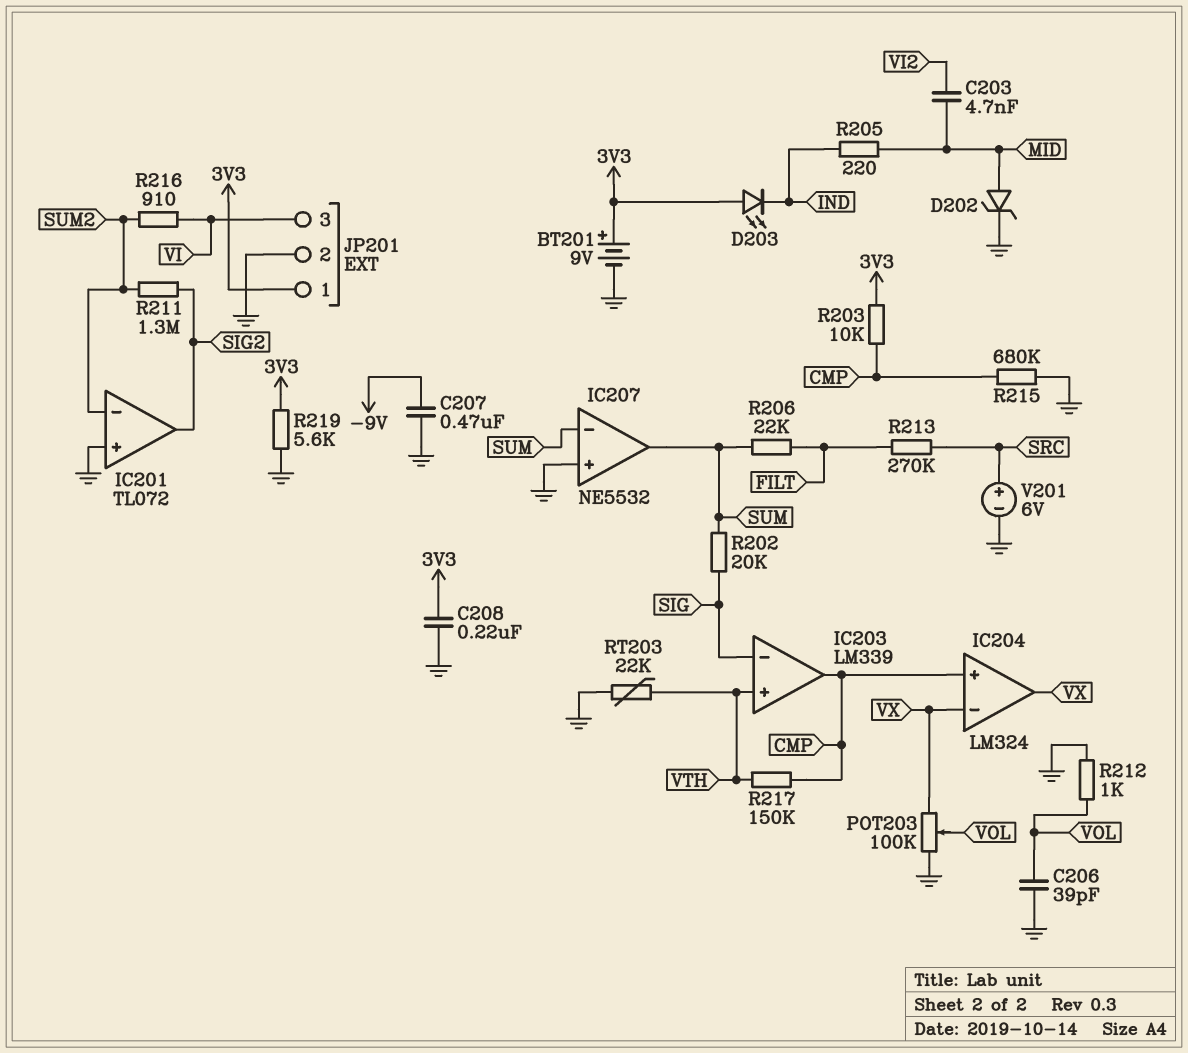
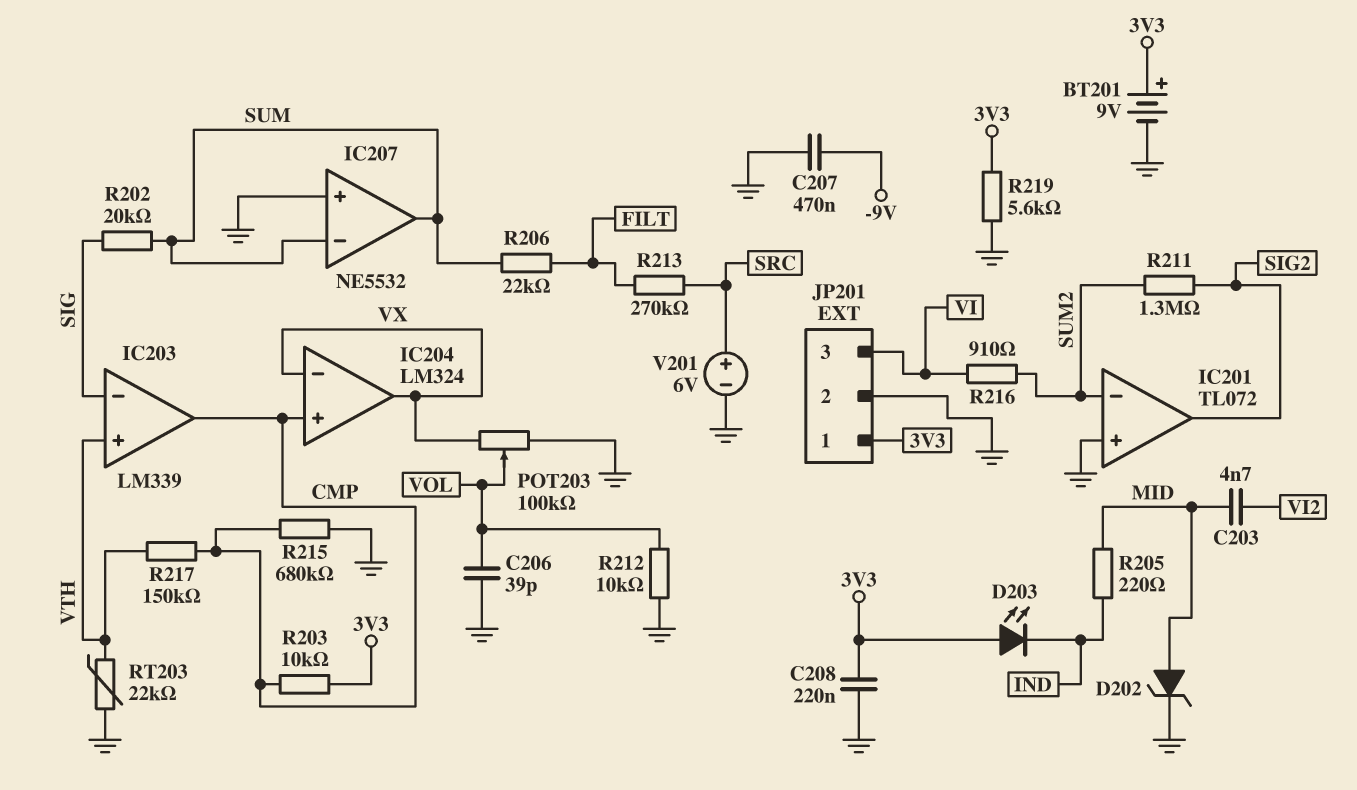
R212: 1k (GND, VOL) -> 10k (GND, VOL)

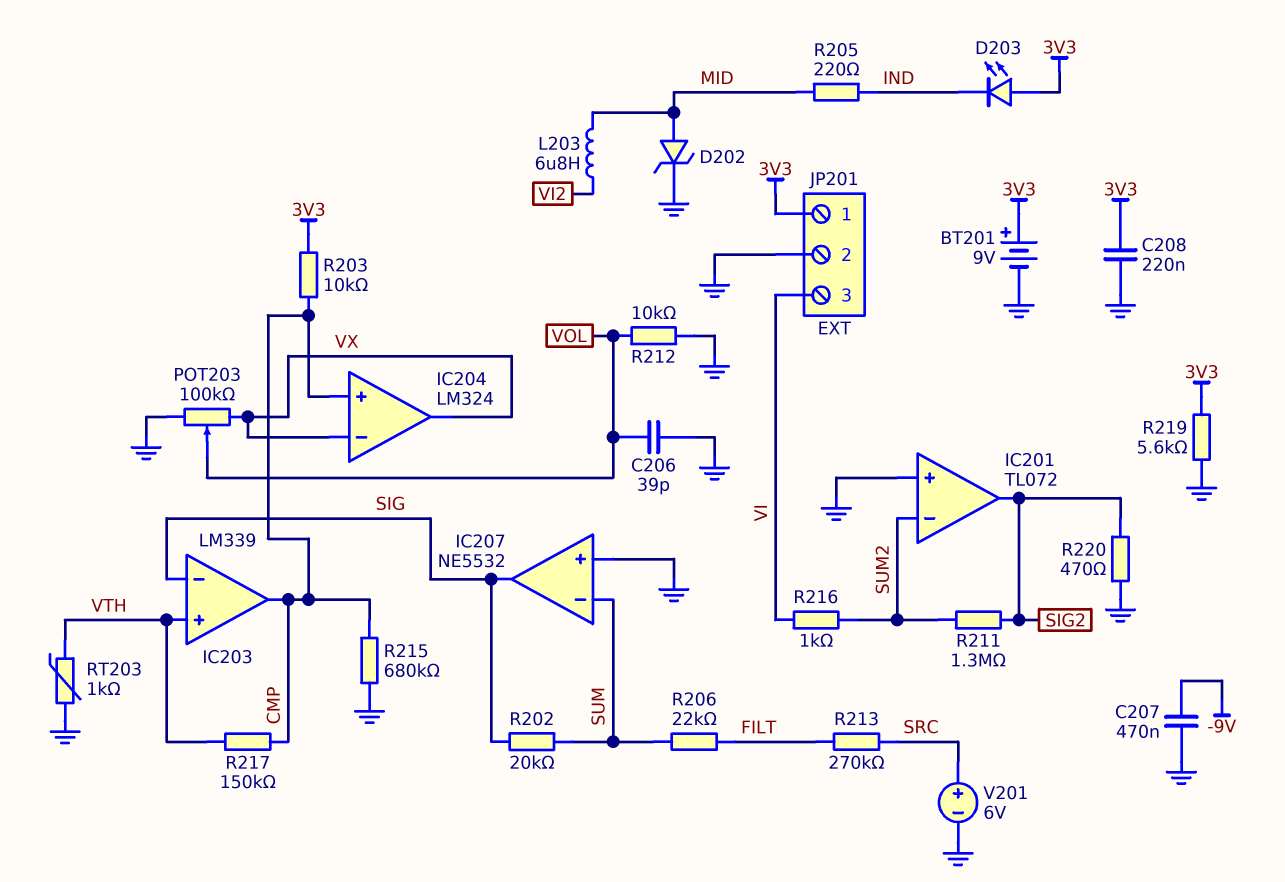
C203: 4.7nF (MID, VI2) -> none
IC207 pin out: SUM -> SIG
L203: none -> 6.8uH (MID, VI2)
R216: 910 (SUM2, VI) -> 1k (SUM2, VI)
R220: none -> 470 (GND, SIG2)
RT203: 22k (GND, VTH) -> 1k (GND, VTH)

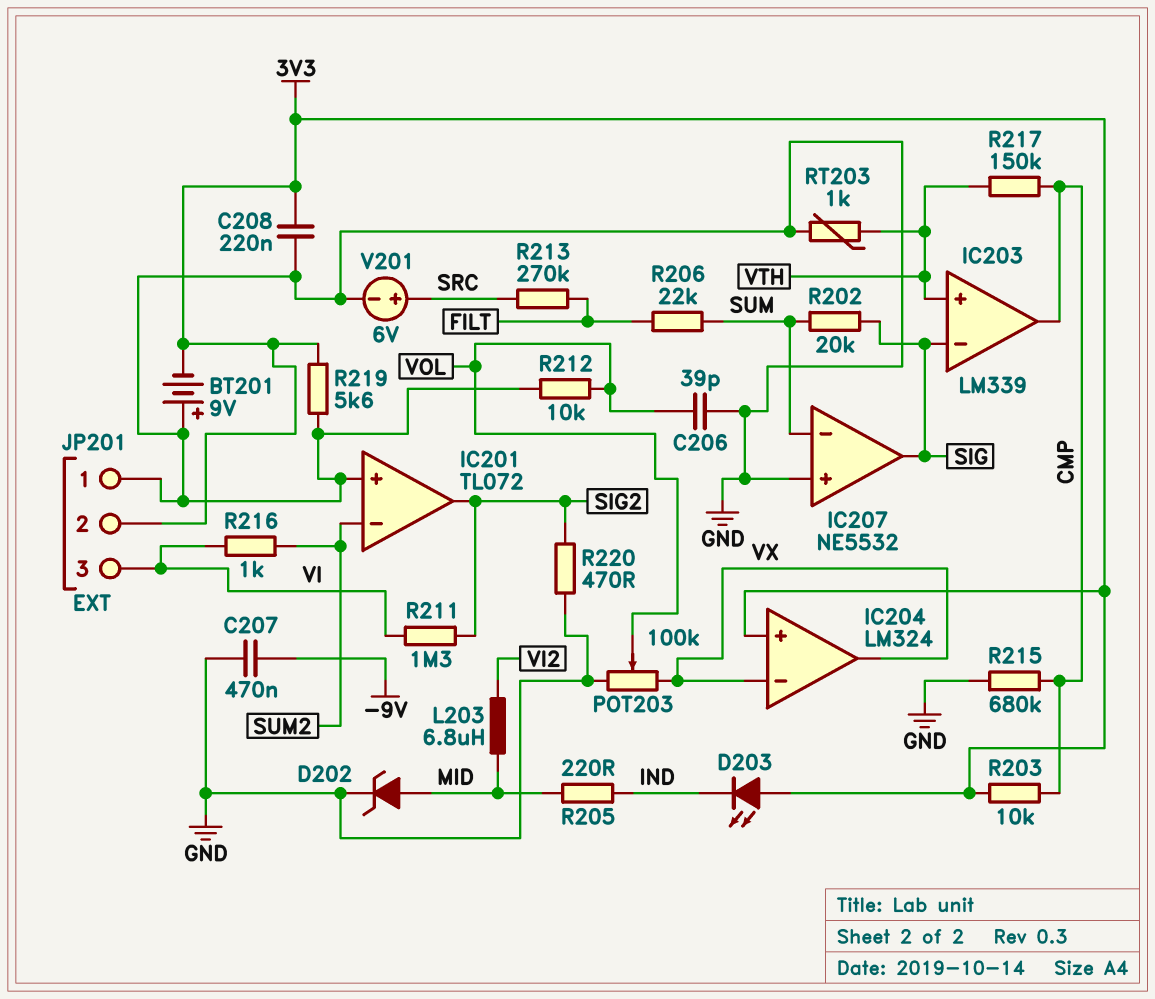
BT201: 9V (plus 3V3, minus GND) -> 9V (plus GND, minus 3V3)
IC204 pin in+: CMP -> 3V3
JP201 pin 1: 3V3 -> GND
JP201 pin 2: GND -> 3V3
R211: 1.3M (SIG2, SUM2) -> 1.3M (SIG2, VI)

